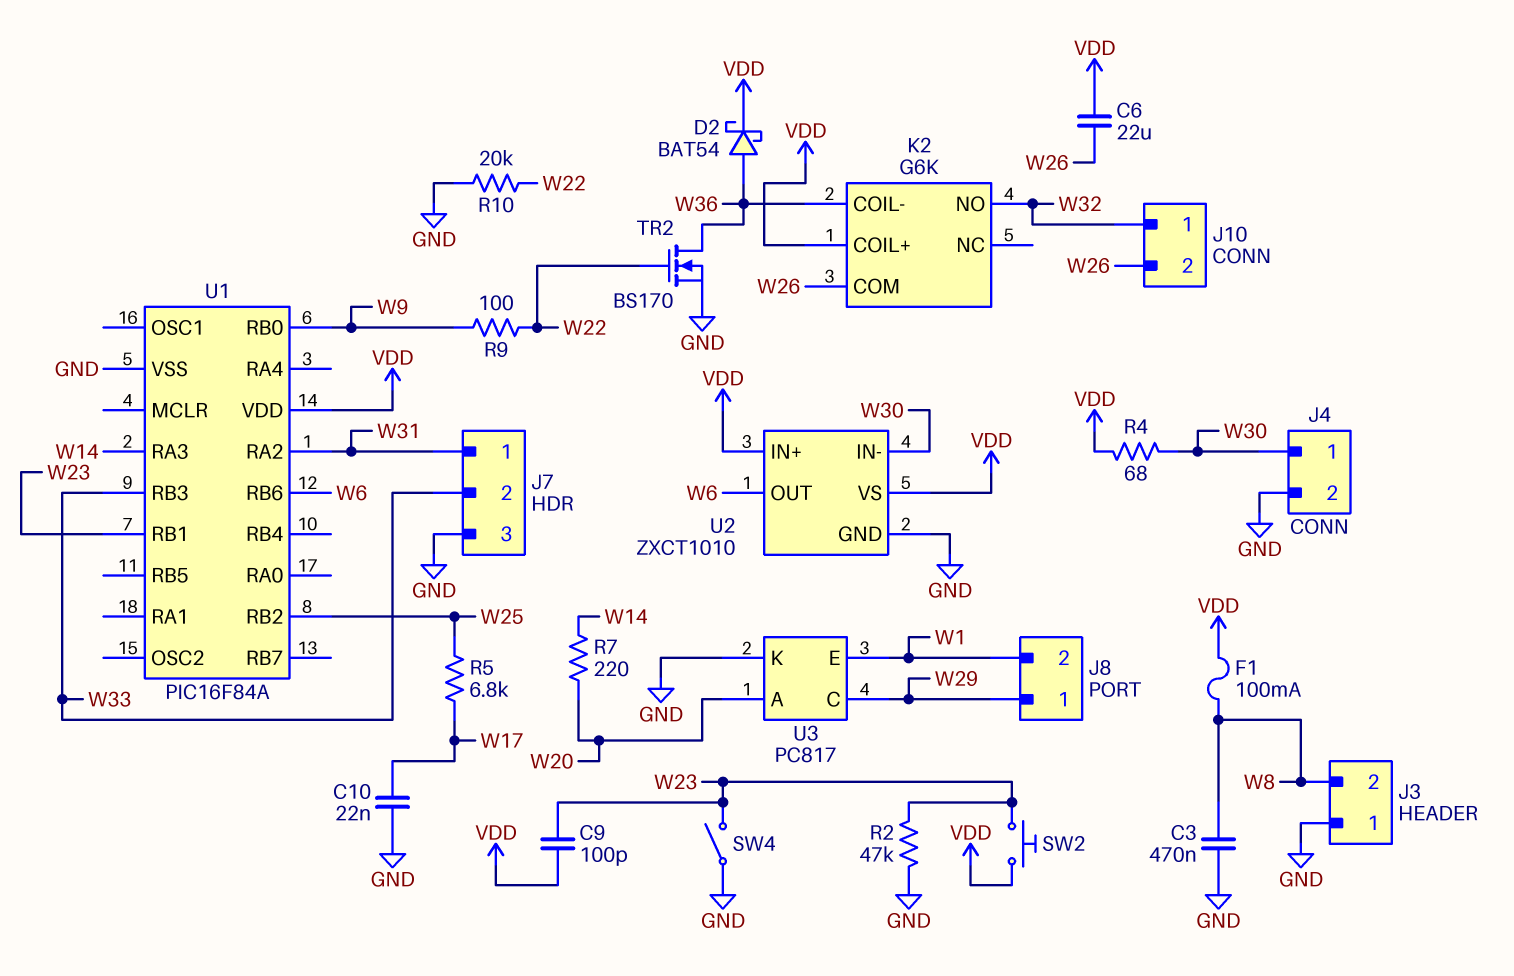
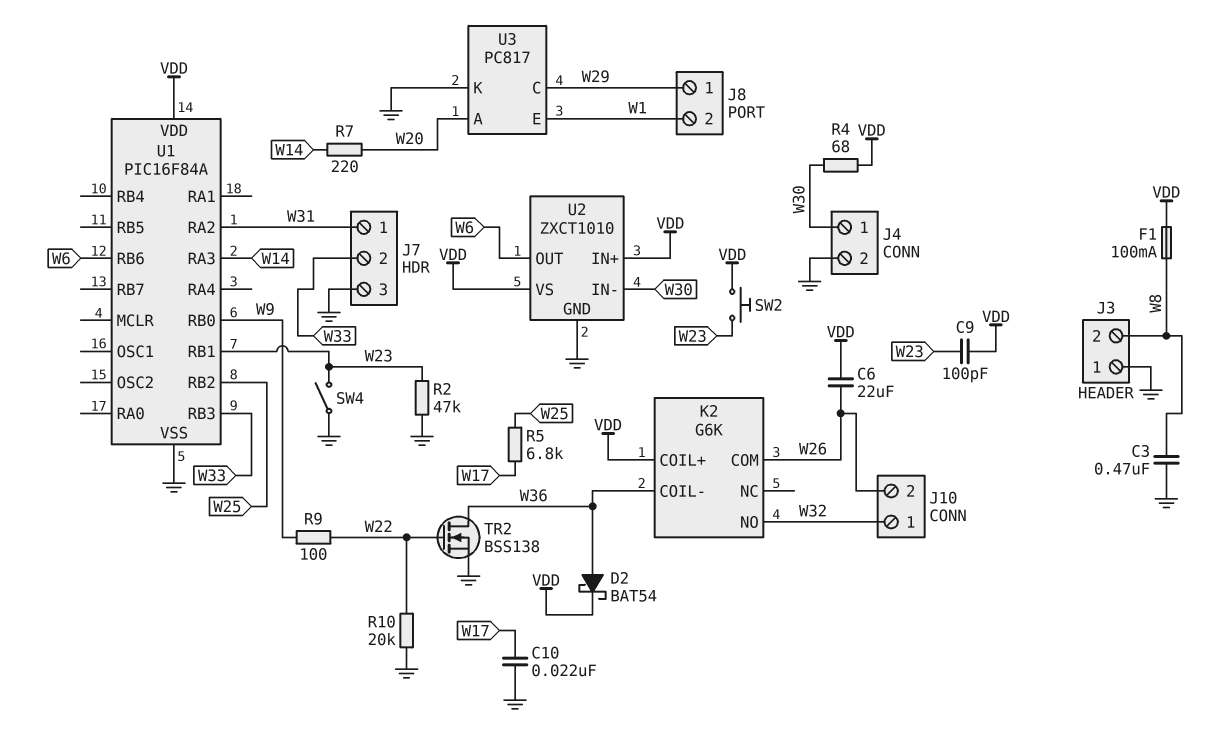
TR2: NMOS BS170 (G W22, D W36, S GND) -> NMOS BSS138 (G W22, D W36, S GND)

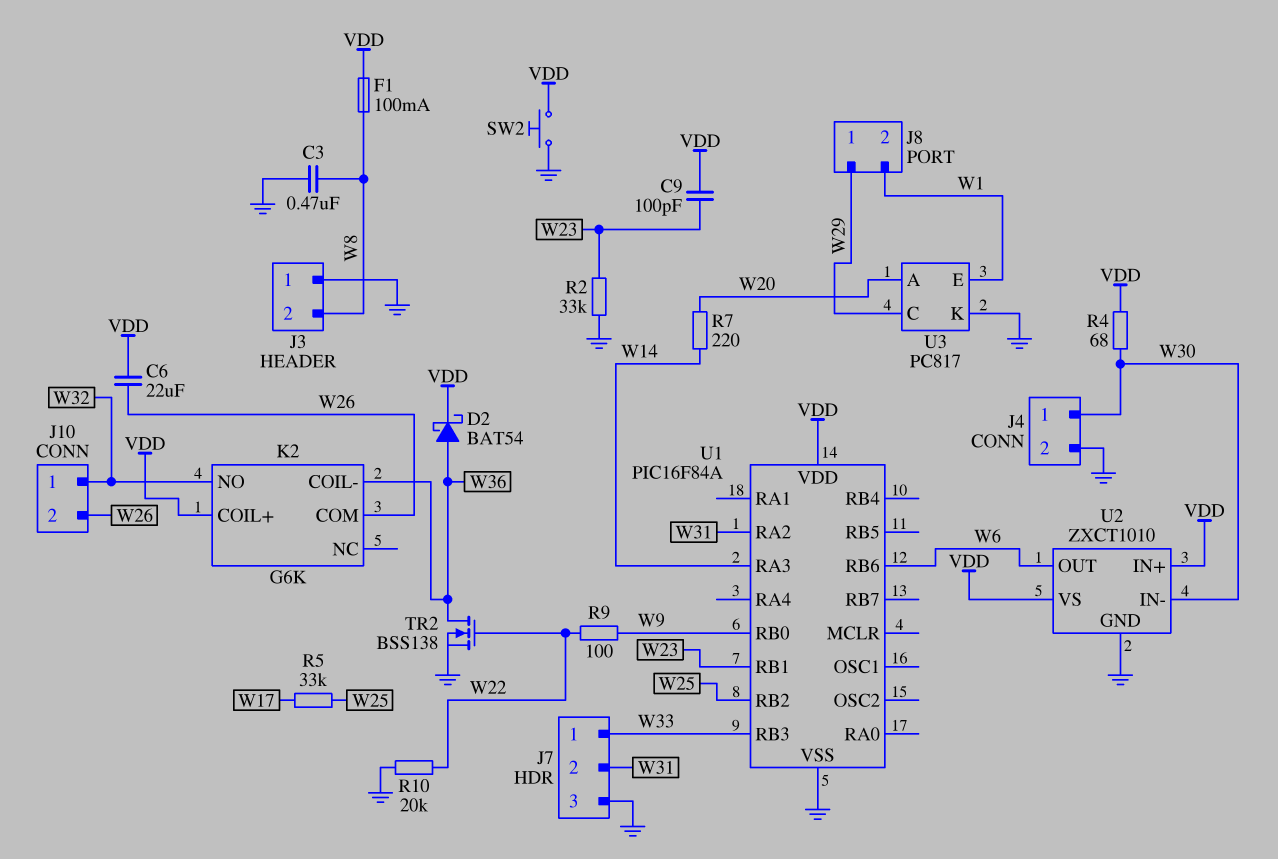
C10: 22nF (GND, W17) -> none
J7 pin 1: W31 -> W33
J7 pin 2: W33 -> W31
R2: 47k (GND, W23) -> 33k (GND, W23)
R5: 6.8k (W17, W25) -> 33k (W17, W25)
SW2: button (VDD, W23) -> button (GND, VDD)
SW4: switch (GND, W23) -> none

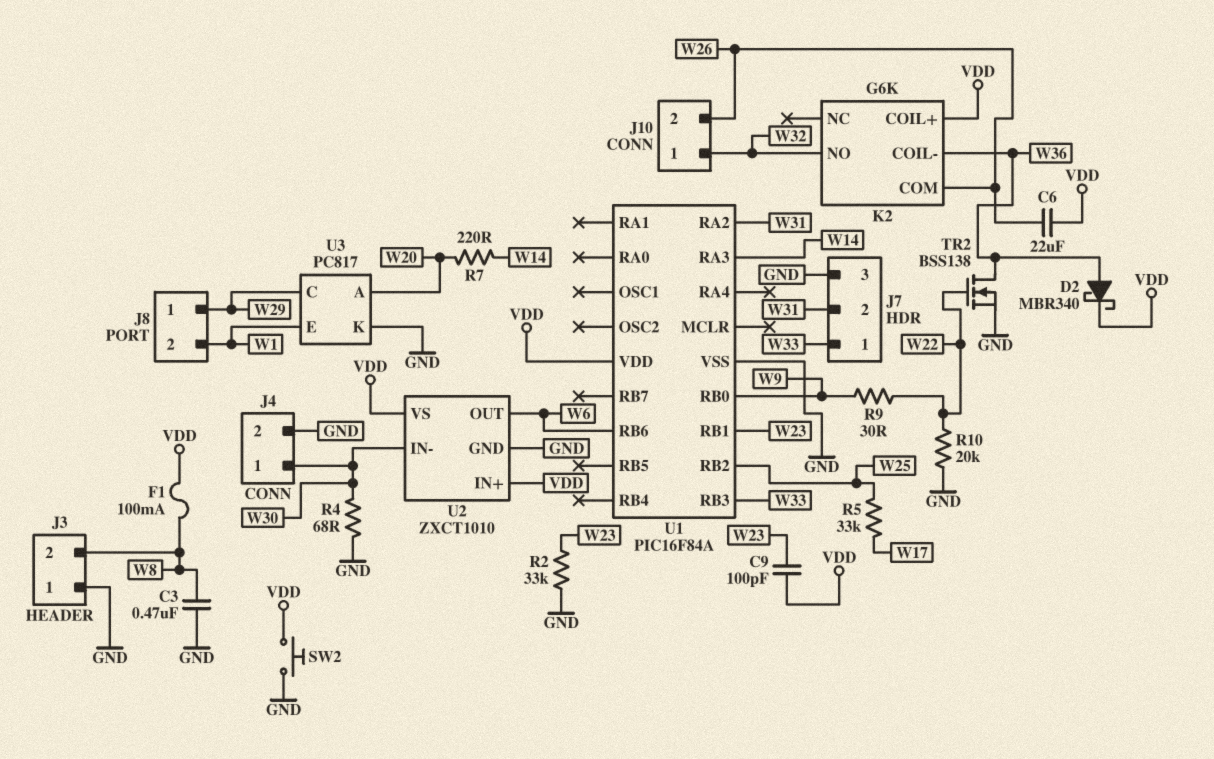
D2: schottky BAT54 (A W36, K VDD) -> schottky MBR340 (A W36, K VDD)
R4: 68 (VDD, W30) -> 68 (GND, W30)
R9: 100 (W9, W22) -> 30 (W9, W22)

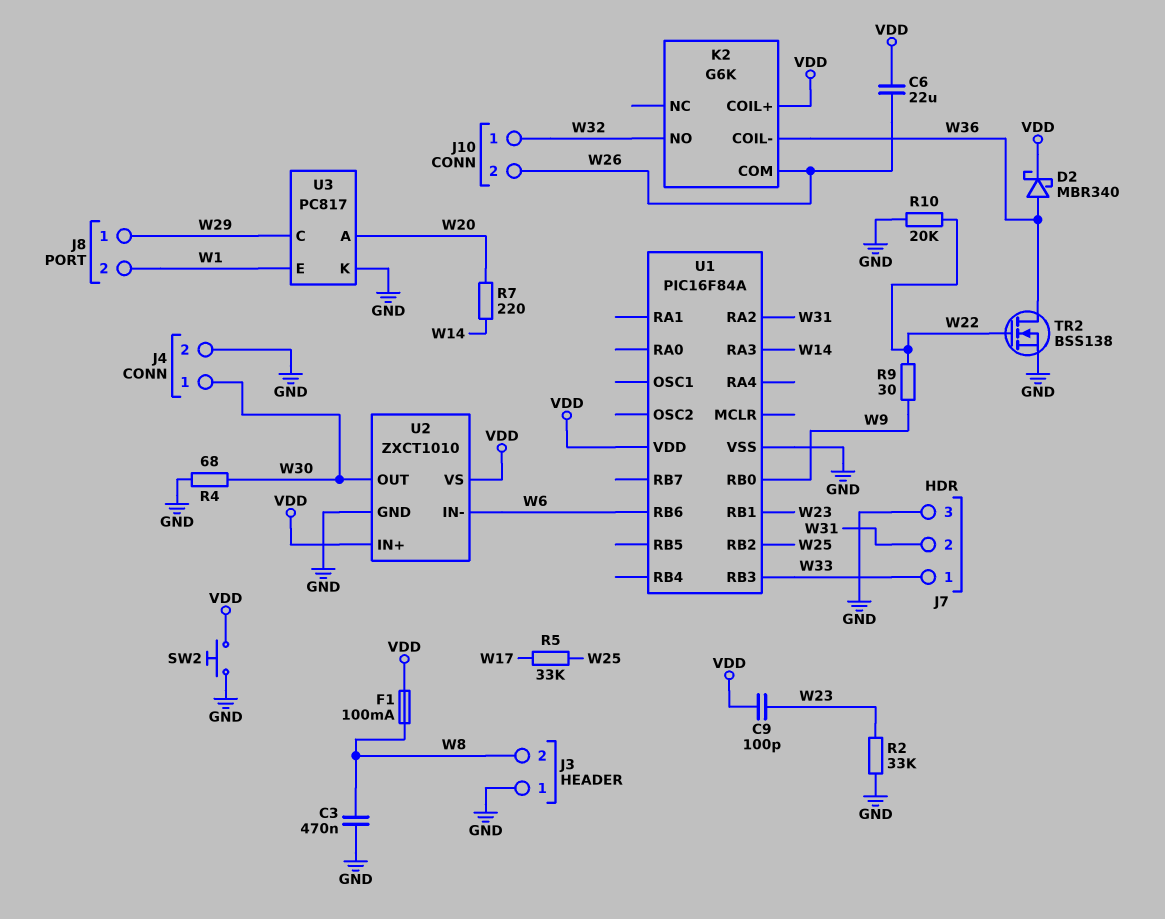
U2 pin IN-: W30 -> W6
U2 pin OUT: W6 -> W30

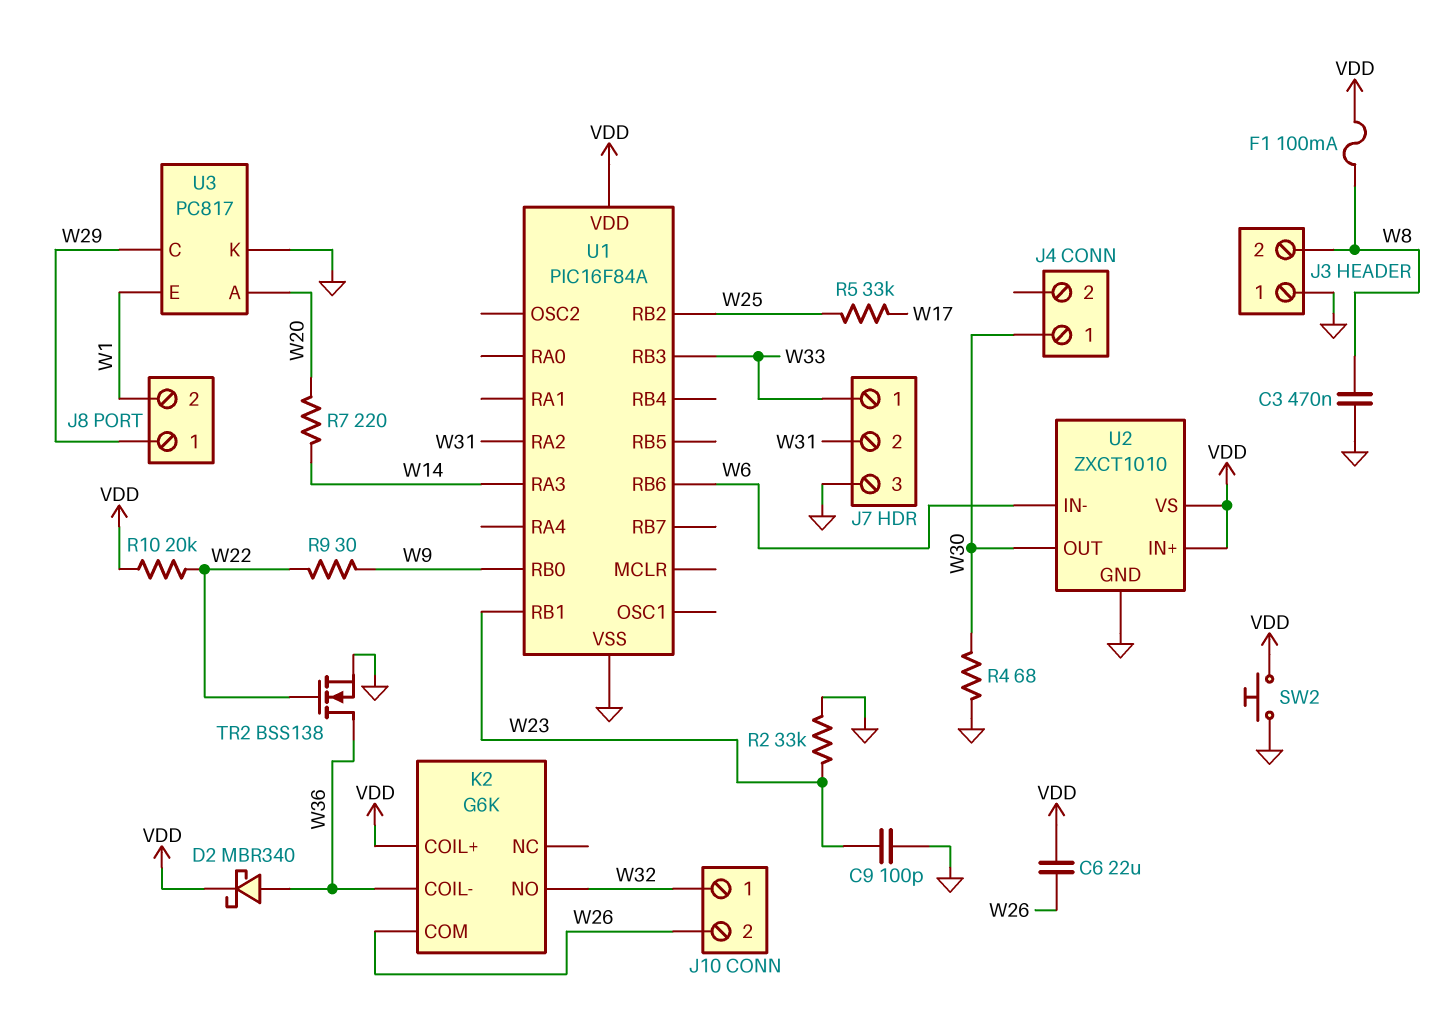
C9: 100pF (VDD, W23) -> 100pF (GND, W23)
J4 pin 2: GND -> none
R10: 20k (GND, W22) -> 20k (VDD, W22)

